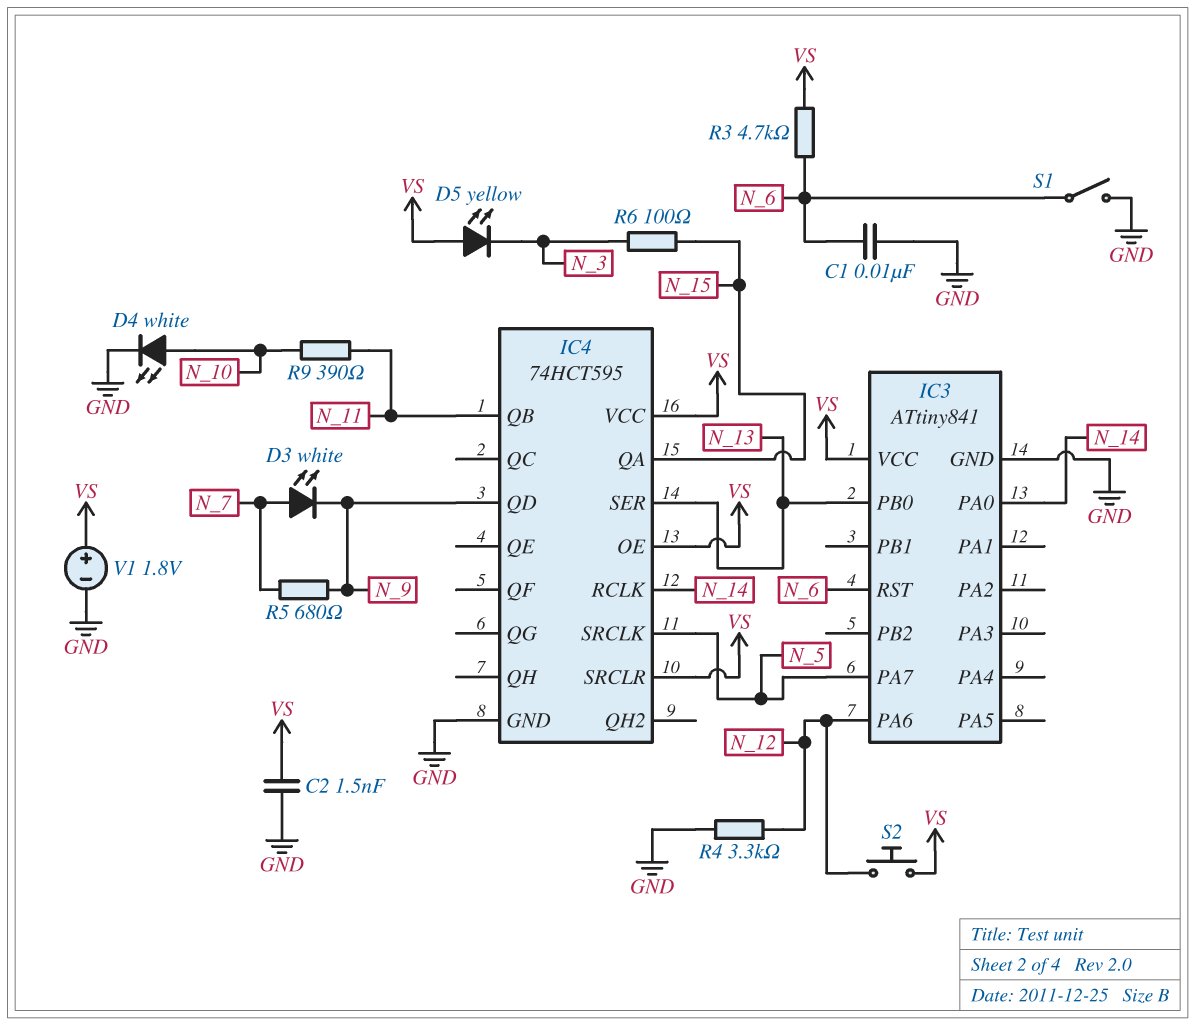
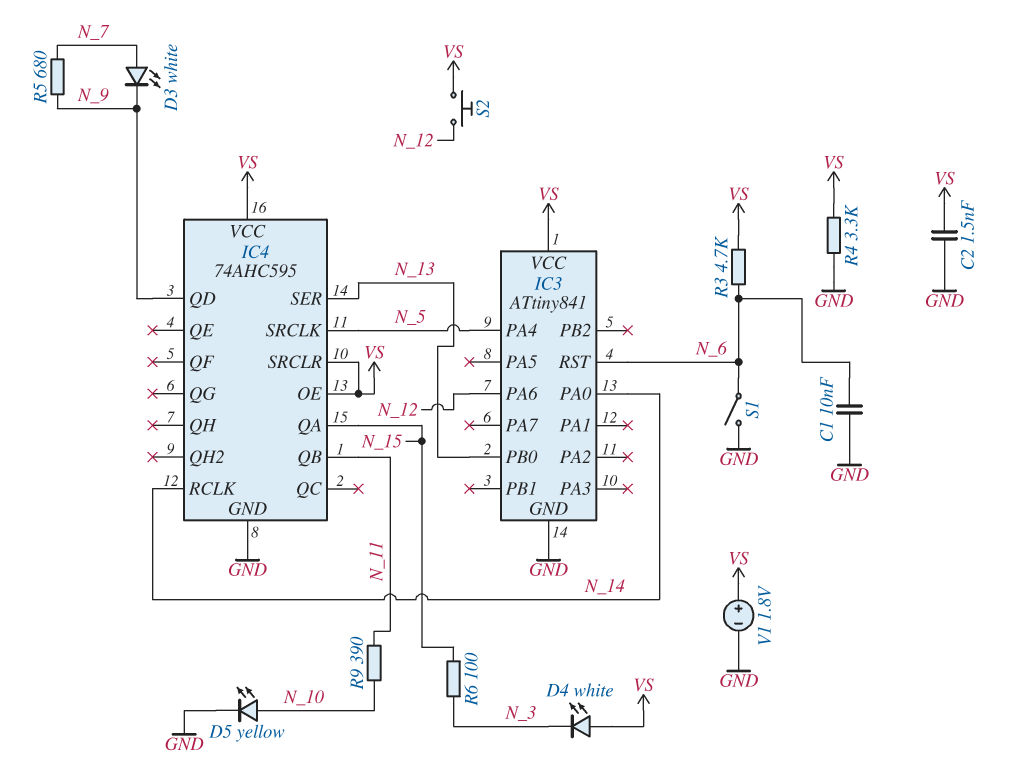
D4: LED white (A N_10, K GND) -> LED white (A VS, K N_3)
D5: LED yellow (A VS, K N_3) -> LED yellow (A N_10, K GND)
IC3 pin PA4: none -> N_5
IC3 pin PA7: N_5 -> none
IC4: 74HCT595 -> 74AHC595
R4: 3.3k (GND, N_12) -> 3.3k (GND, VS)

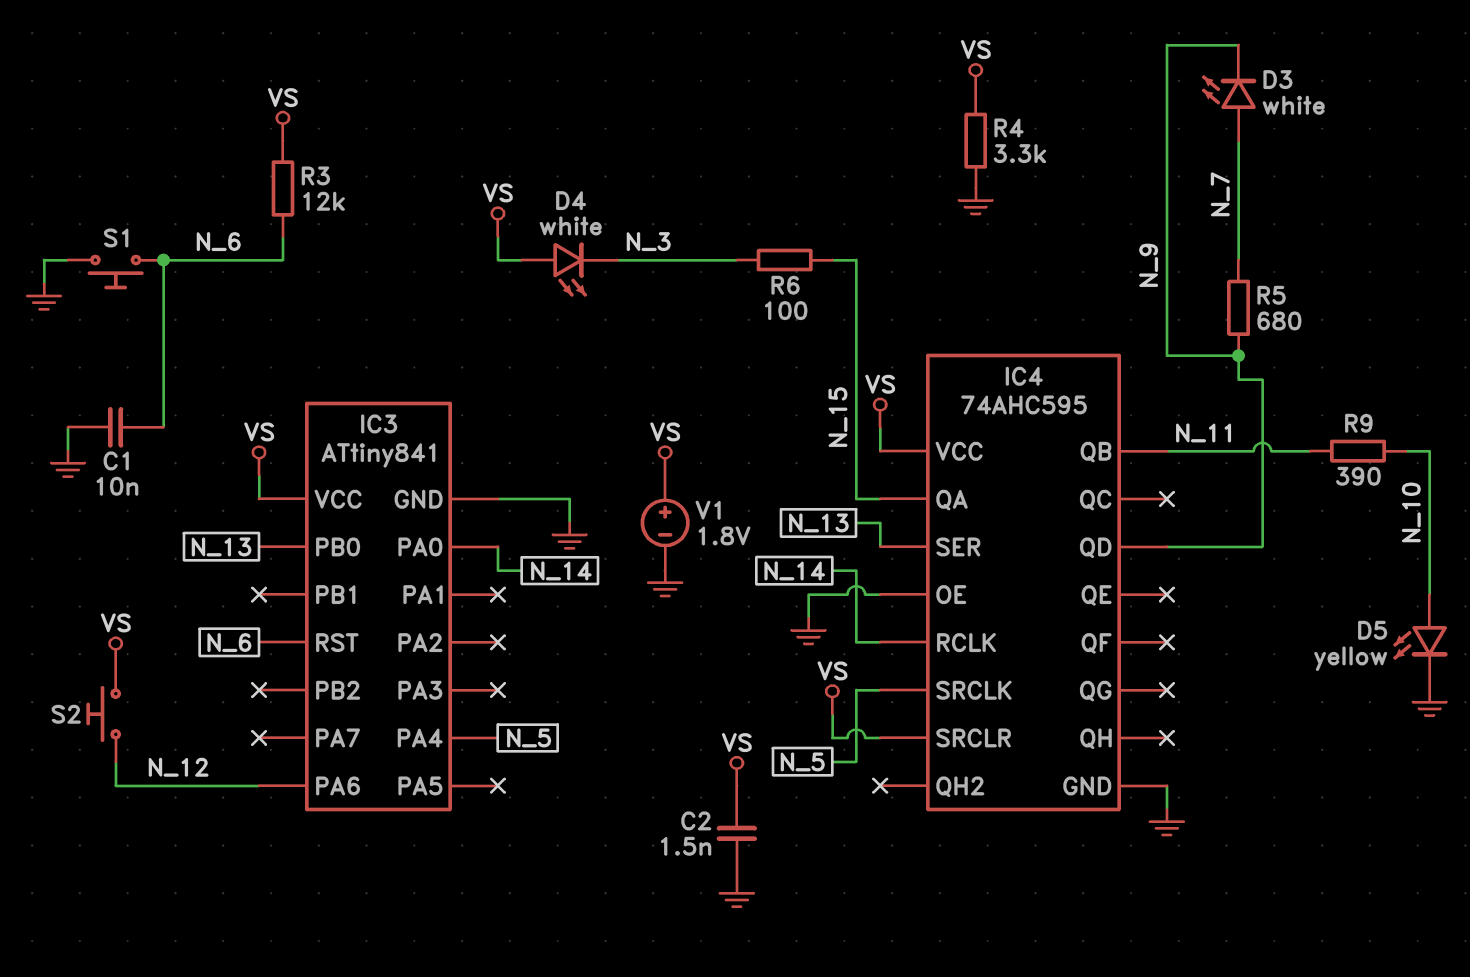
IC4 pin OE: VS -> GND
R3: 4.7k (N_6, VS) -> 12k (N_6, VS)
S1: switch (GND, N_6) -> button (GND, N_6)

